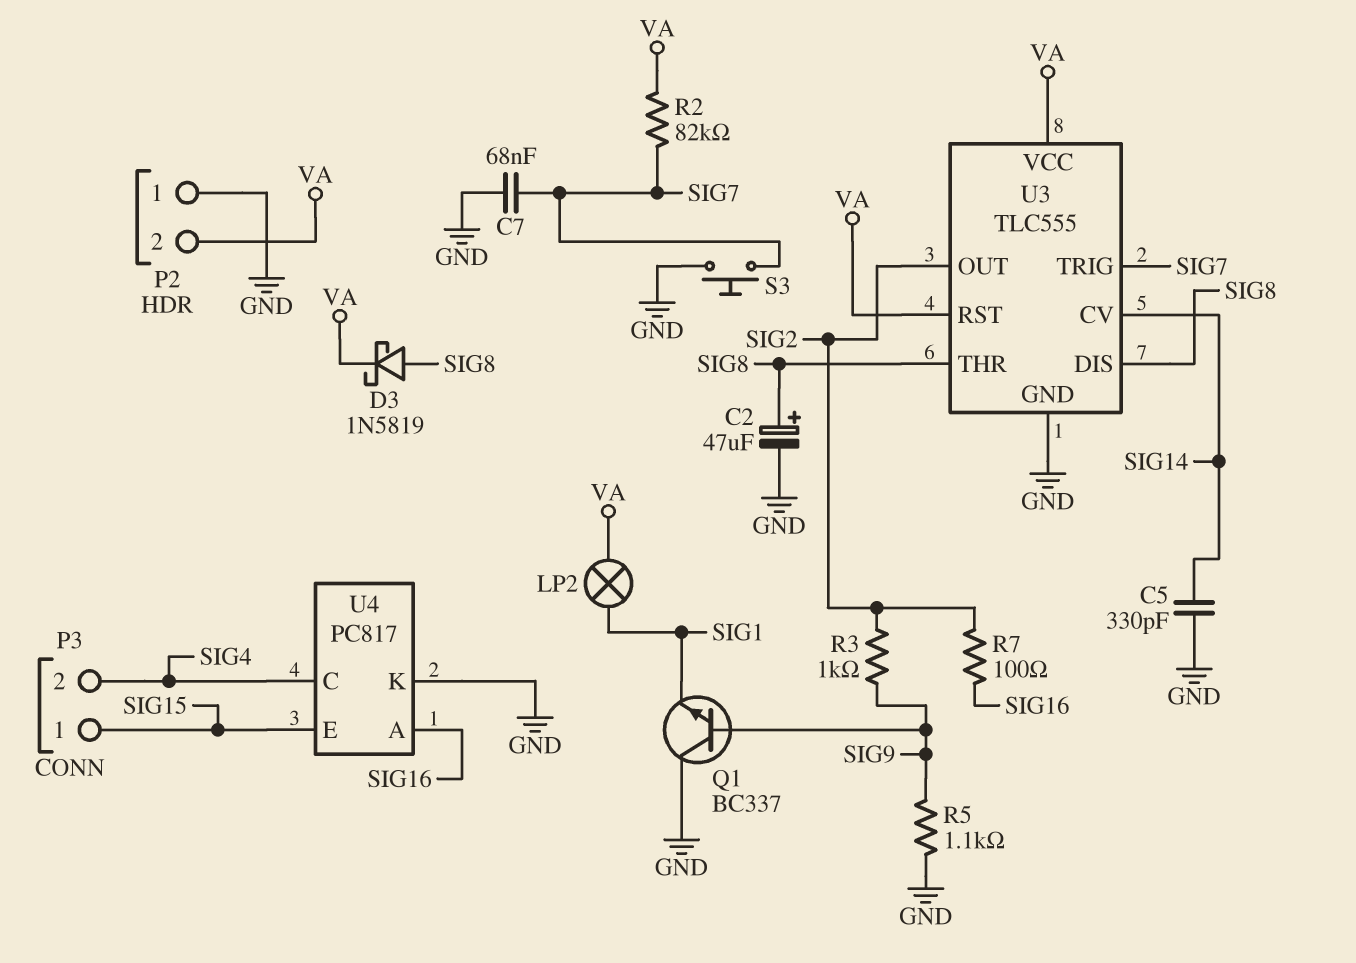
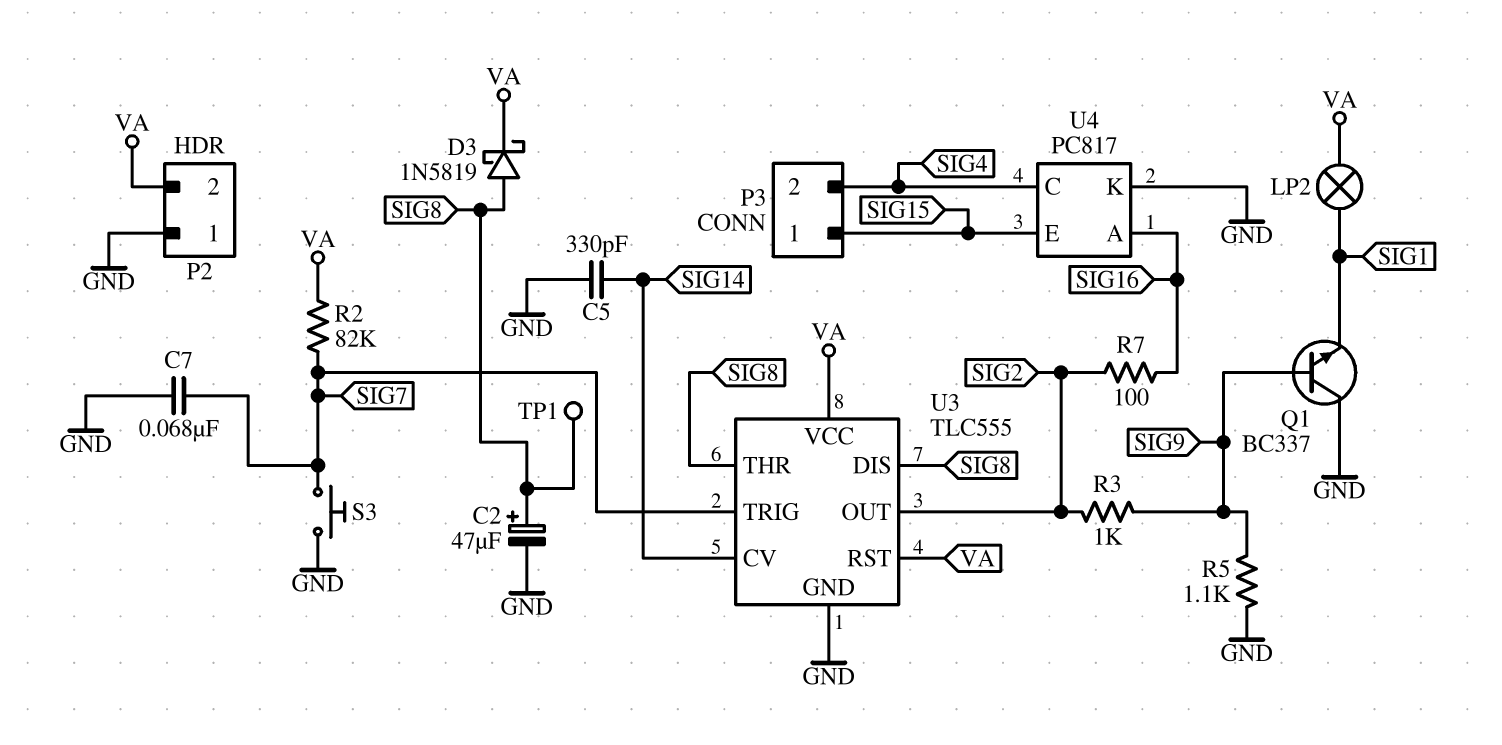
TP1: none -> test point (SIG8)

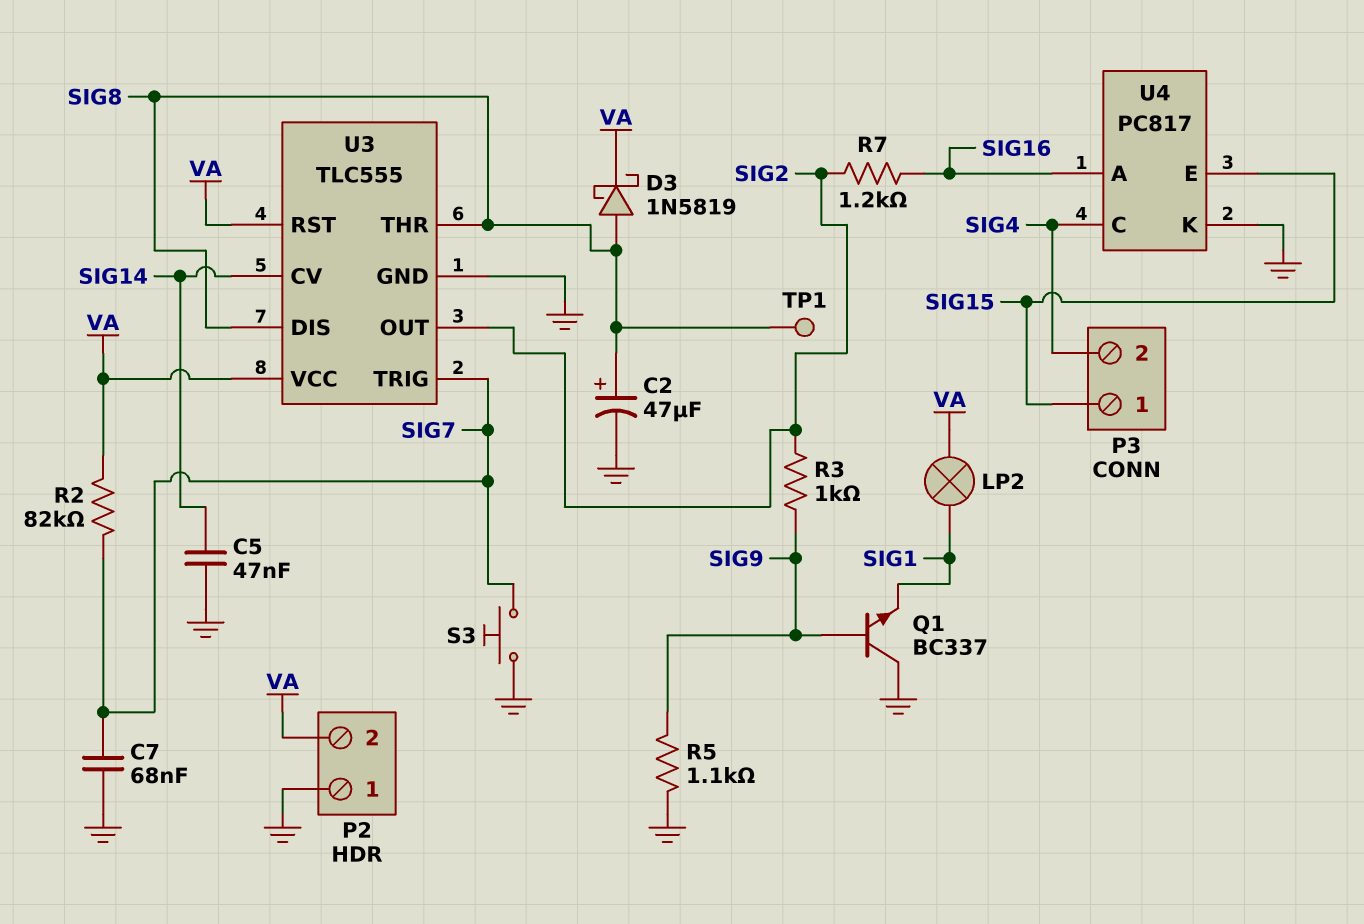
C5: 330pF (GND, SIG14) -> 47nF (GND, SIG14)
R7: 100 (SIG2, SIG16) -> 1.2k (SIG2, SIG16)

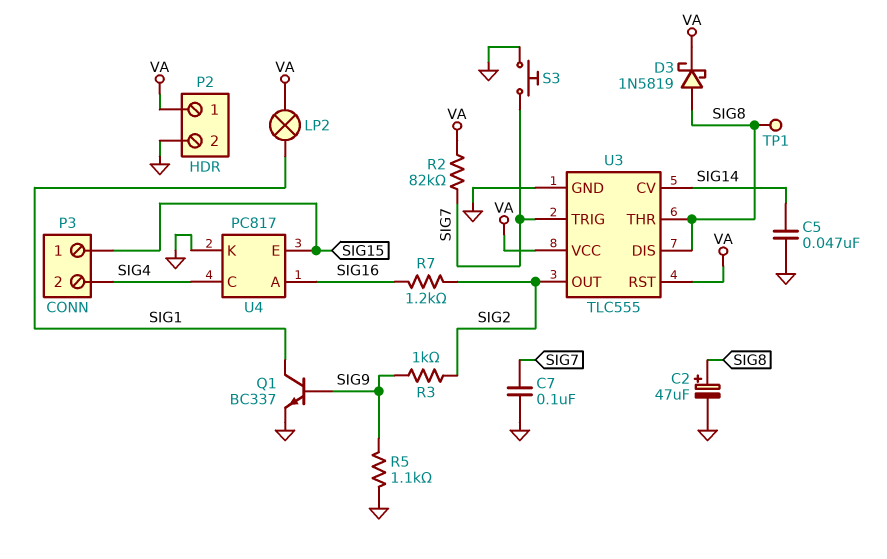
C7: 68nF (GND, SIG7) -> 100nF (GND, SIG7)
P2 pin 1: GND -> VA
P2 pin 2: VA -> GND
Q1: NPN BC337 (B SIG9, C GND, E SIG1) -> NPN BC337 (B SIG9, C SIG1, E GND)

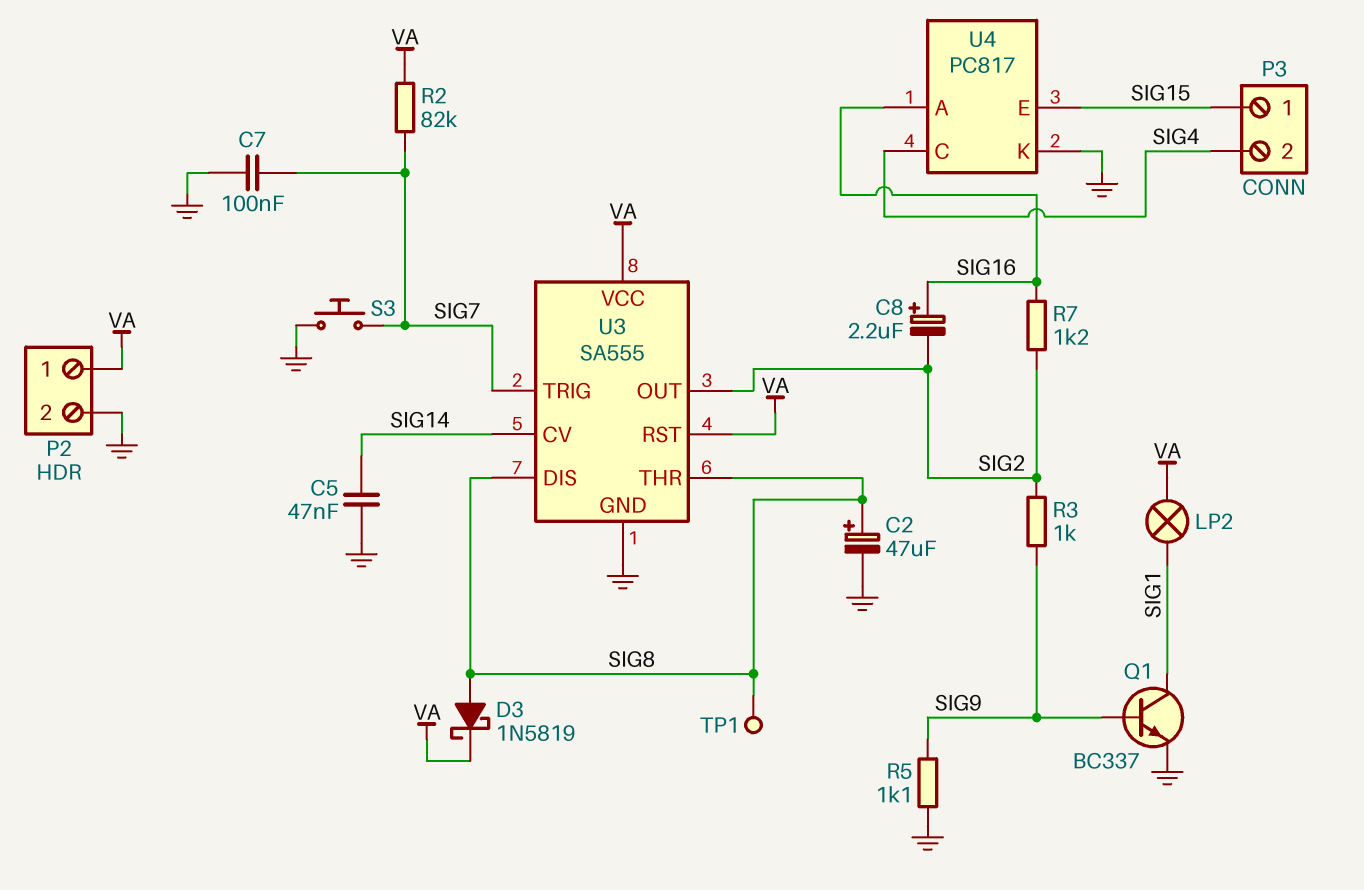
C8: none -> 2.2uF (plus SIG16, minus SIG2)
U3: TLC555 -> SA555

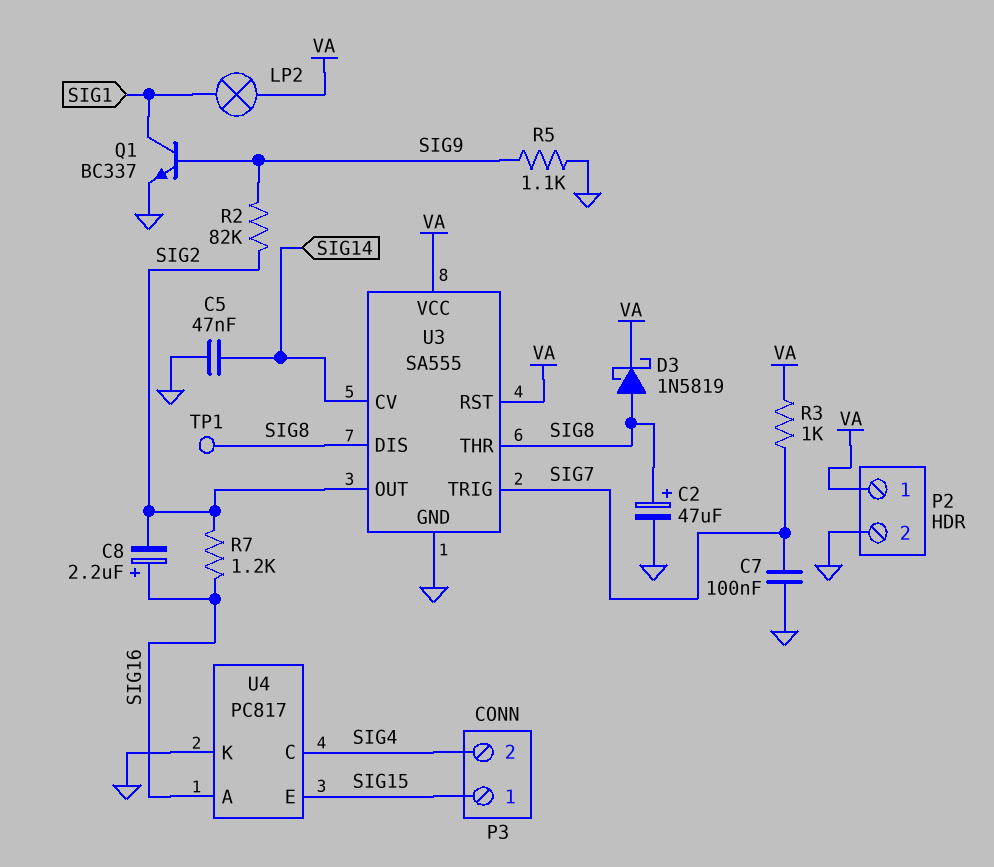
R2: 82k (SIG7, VA) -> 82k (SIG2, SIG9)
R3: 1k (SIG2, SIG9) -> 1k (SIG7, VA)
S3: button (GND, SIG7) -> none

